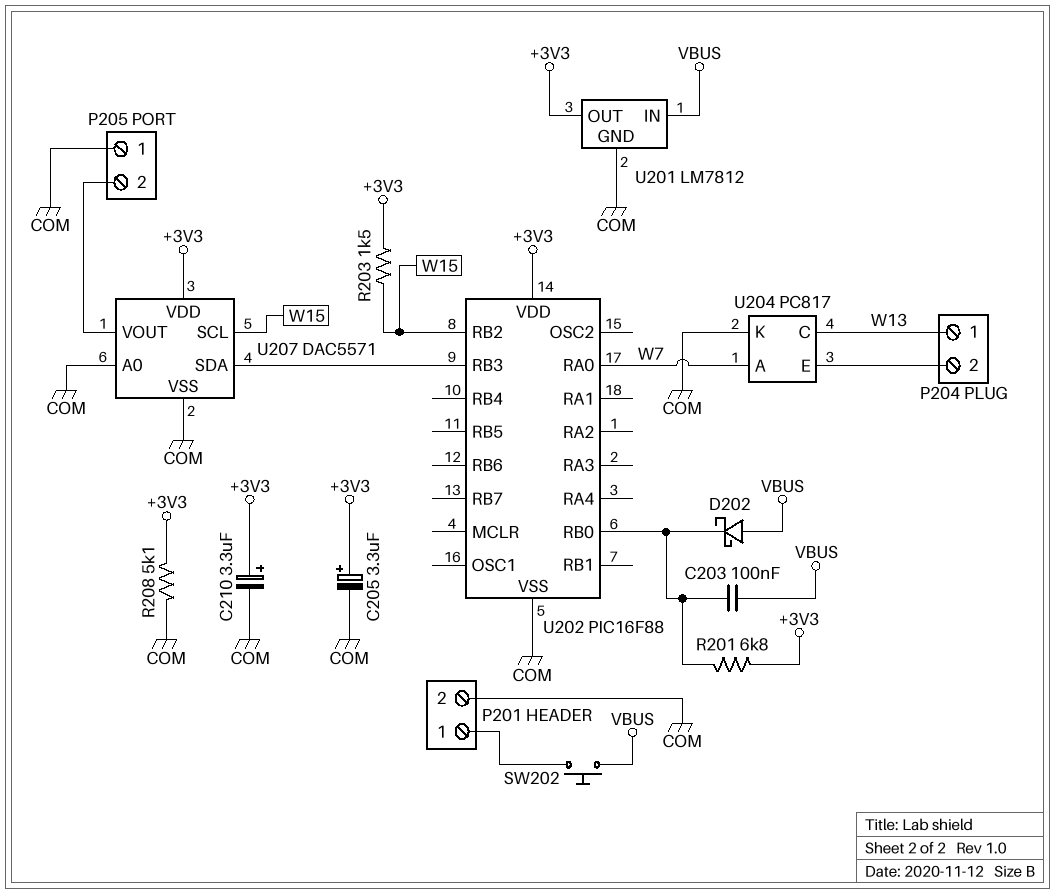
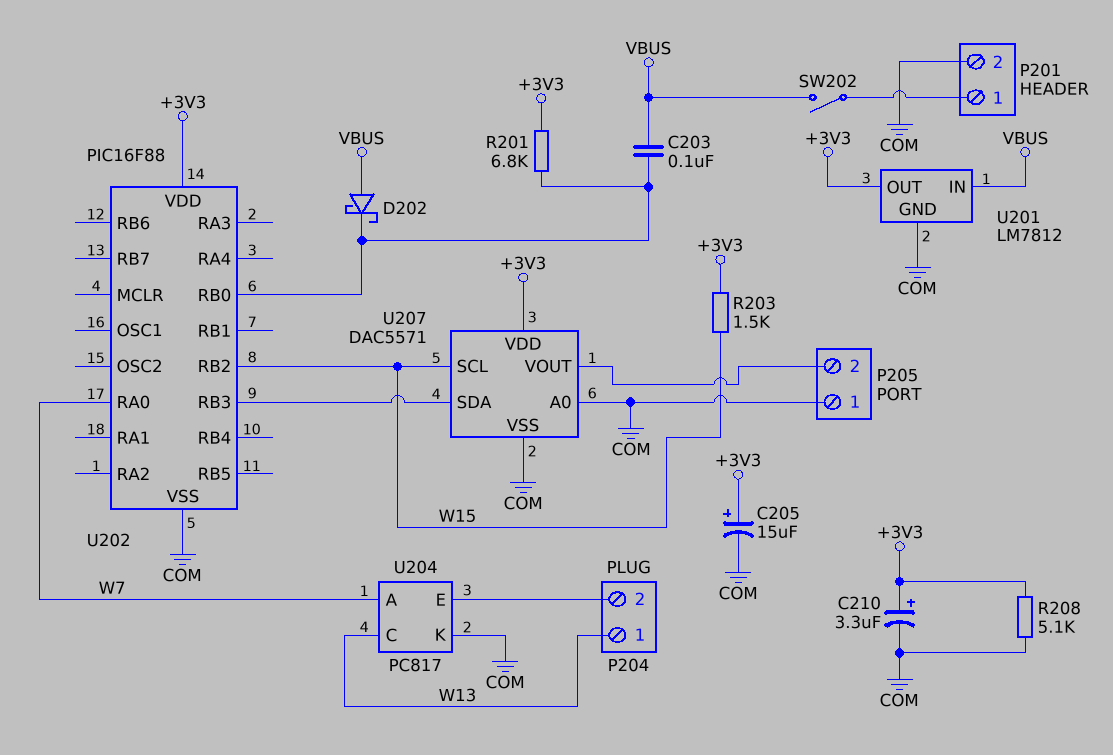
C205: 3.3uF (plus +3V3, minus COM) -> 15uF (plus +3V3, minus COM)
SW202: button (P201/1, VBUS) -> switch (P201/1, VBUS)

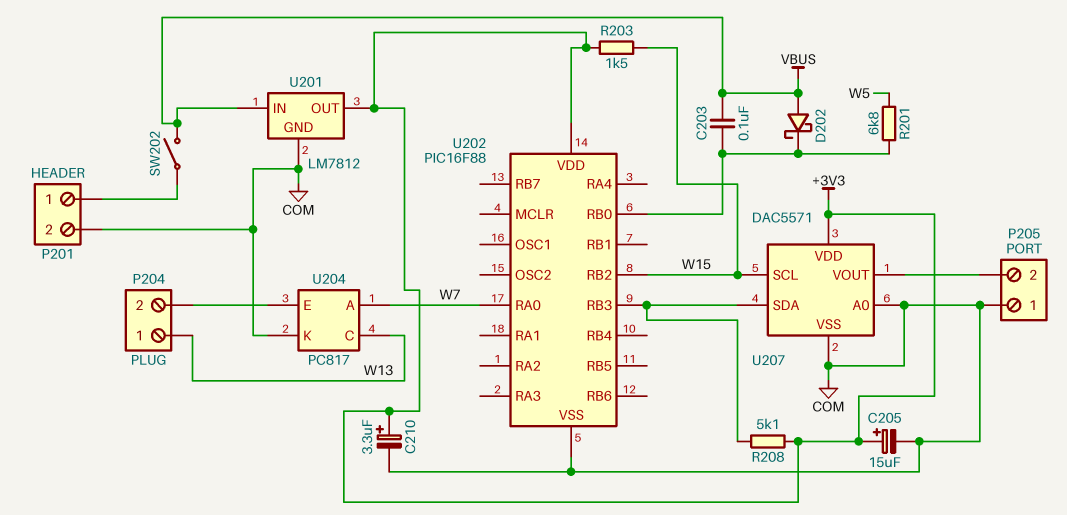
R201: 6.8k (+3V3, U202/RB0) -> 6.8k (U202/RB0, W5)
R208: 5.1k (+3V3, COM) -> 5.1k (+3V3, U202/RB3)

